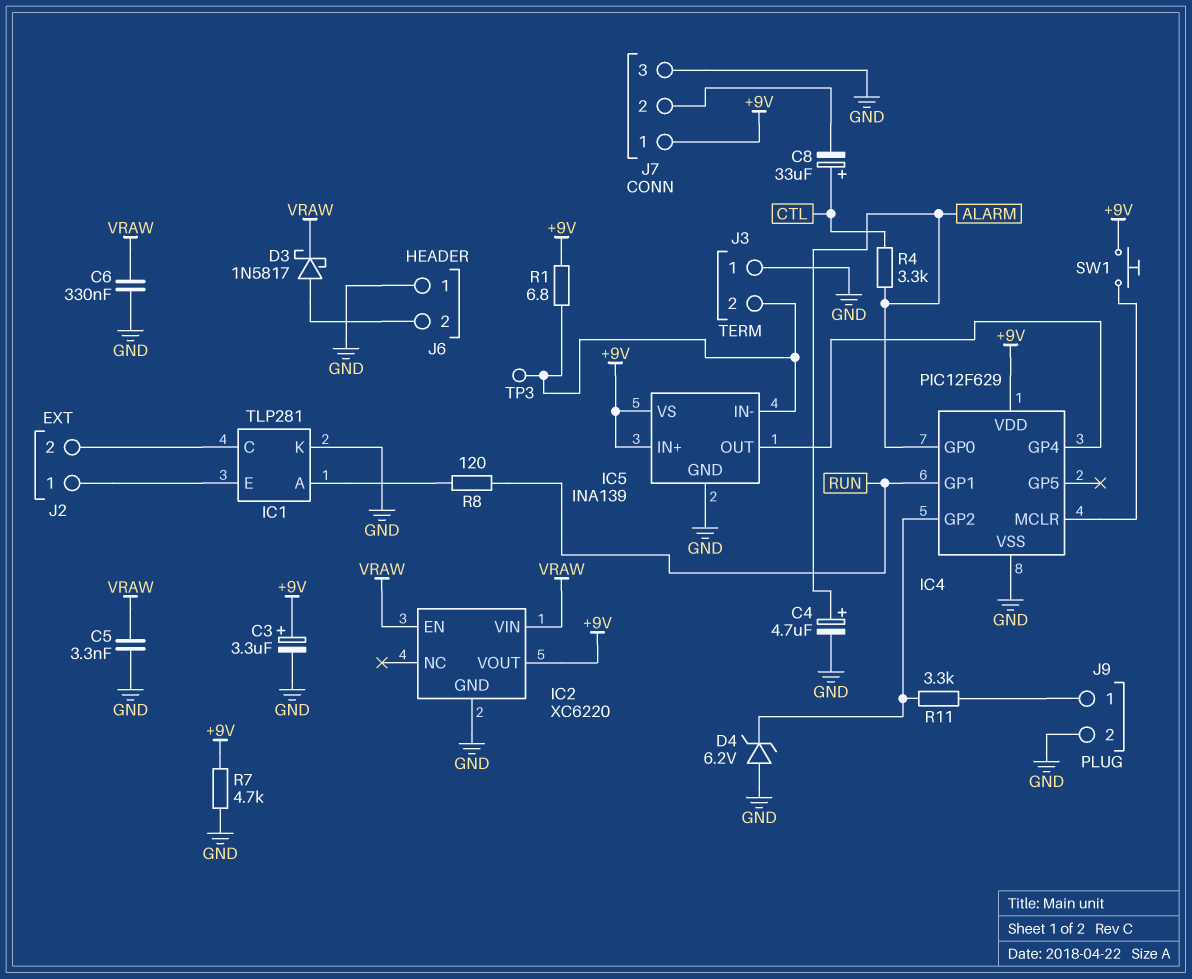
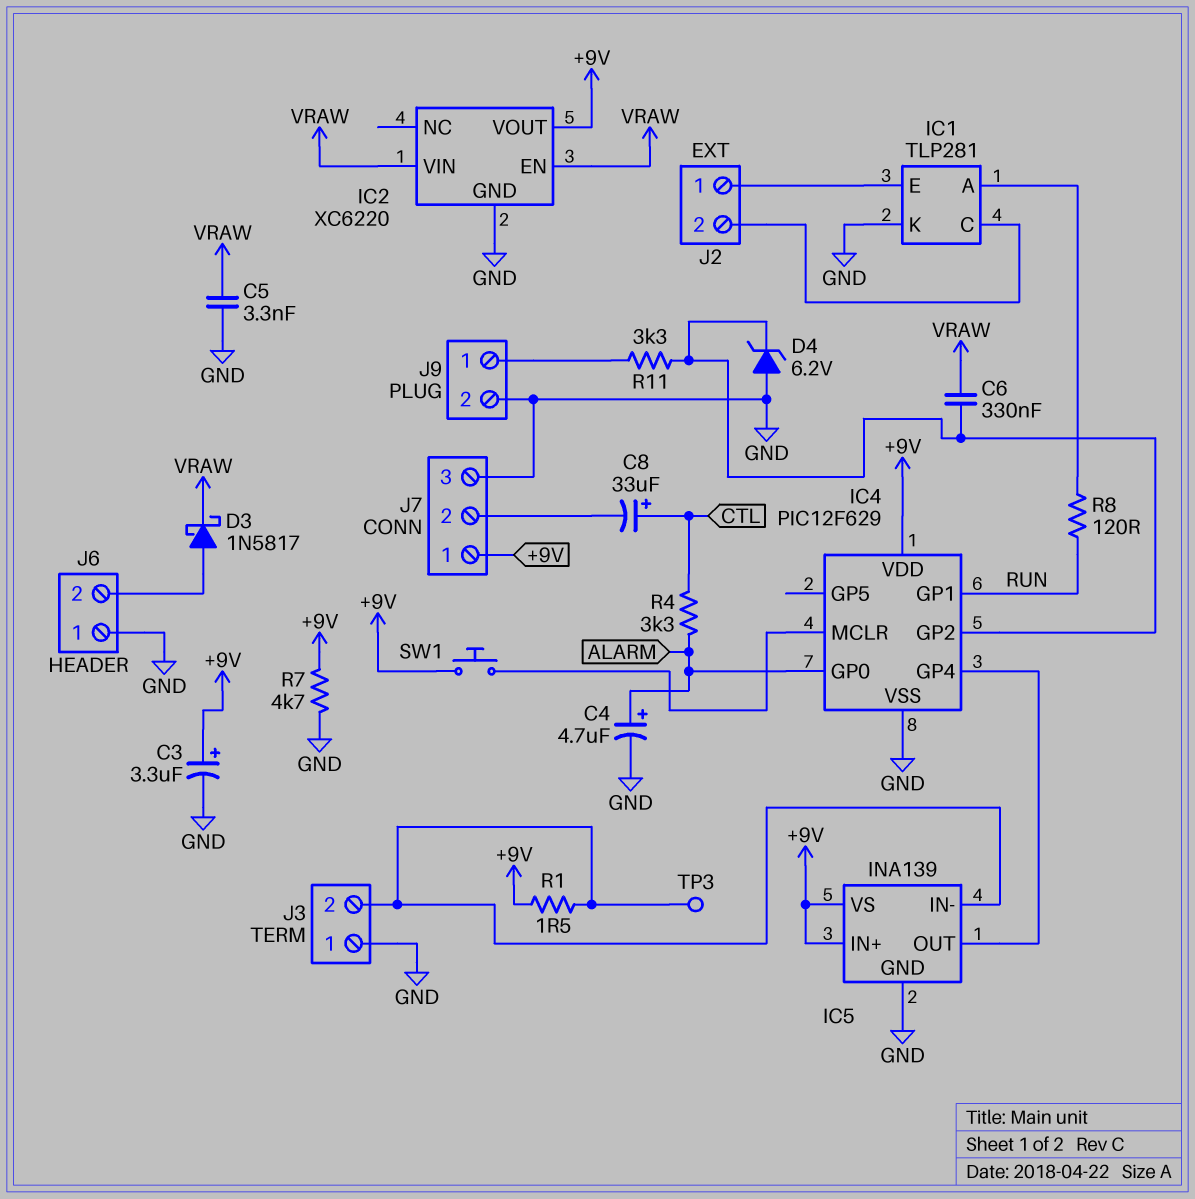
C6: 330nF (GND, VRAW) -> 330nF (IC4/GP2, VRAW)
R1: 6.8 (+9V, IC5/IN-) -> 1.5 (+9V, IC5/IN-)

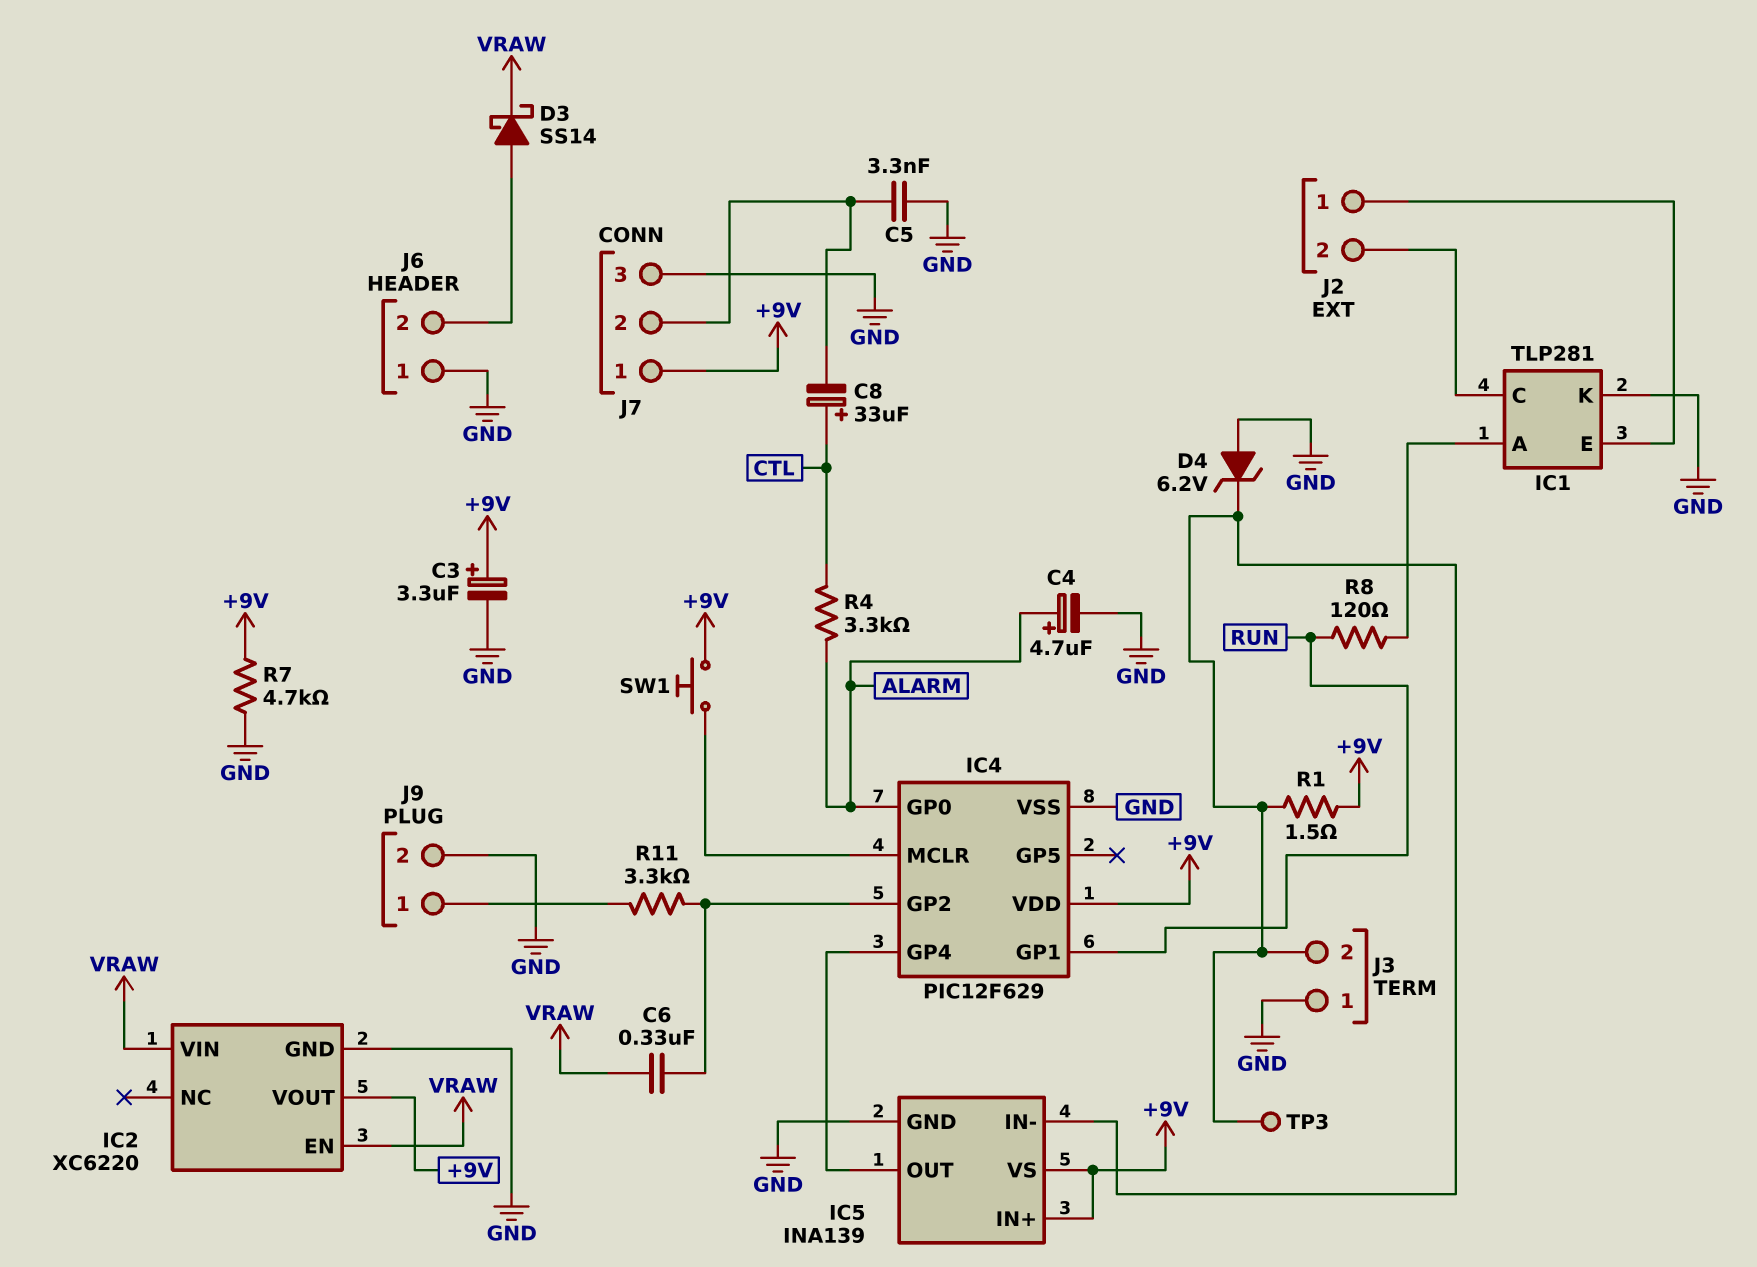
C5: 3.3nF (GND, VRAW) -> 3.3nF (GND, J7/2)
D3: schottky 1N5817 (A J6/2, K VRAW) -> schottky SS14 (A J6/2, K VRAW)
D4: zener 6.2V (A GND, K IC4/GP2) -> zener 6.2V (A GND, K IC5/IN-)

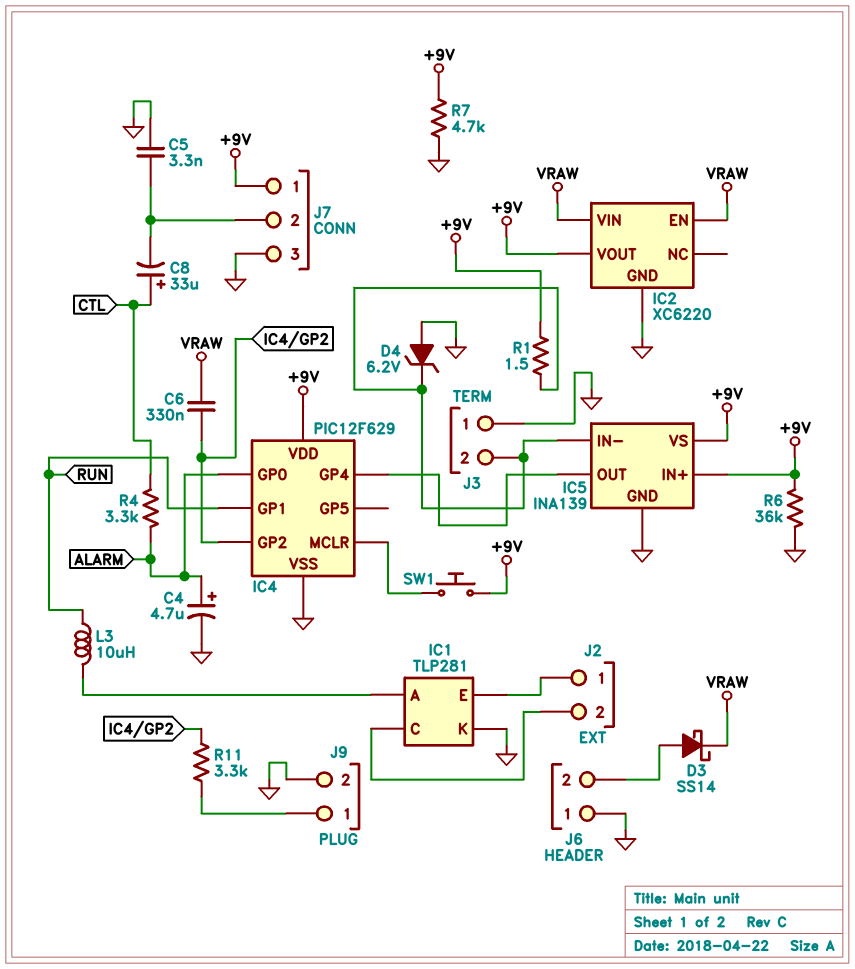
C3: 3.3uF (plus +9V, minus GND) -> none
L3: none -> 10uH (IC1/A, RUN)
R6: none -> 36k (+9V, GND)
R8: 120 (IC1/A, RUN) -> none
TP3: test point (IC5/IN-) -> none

